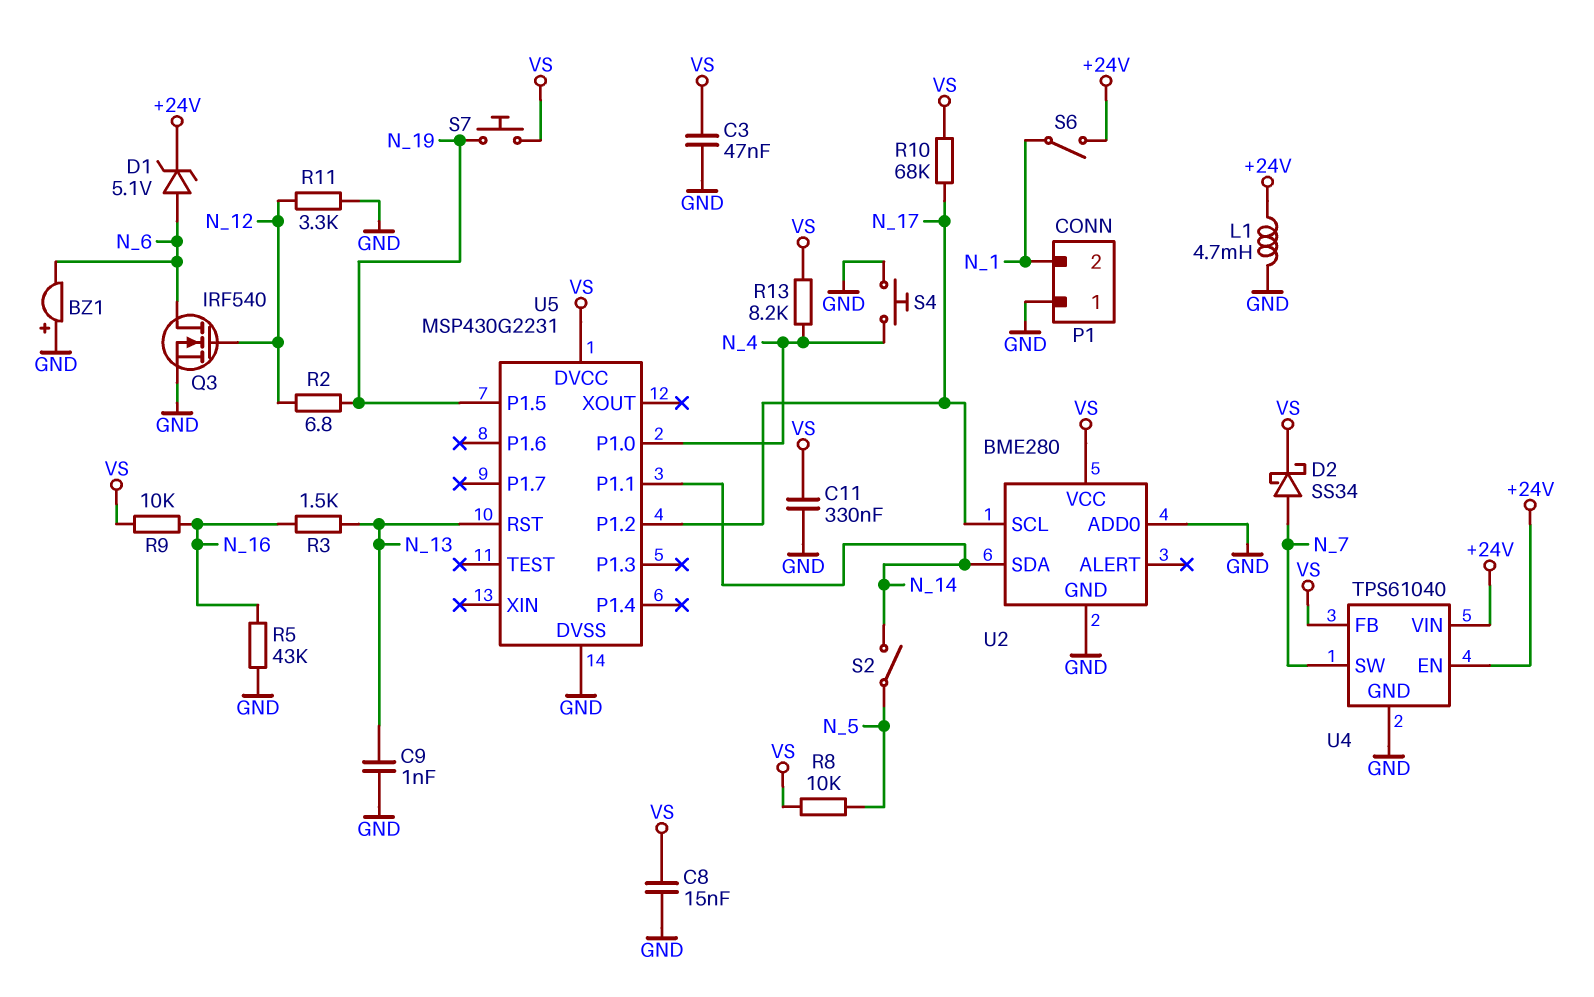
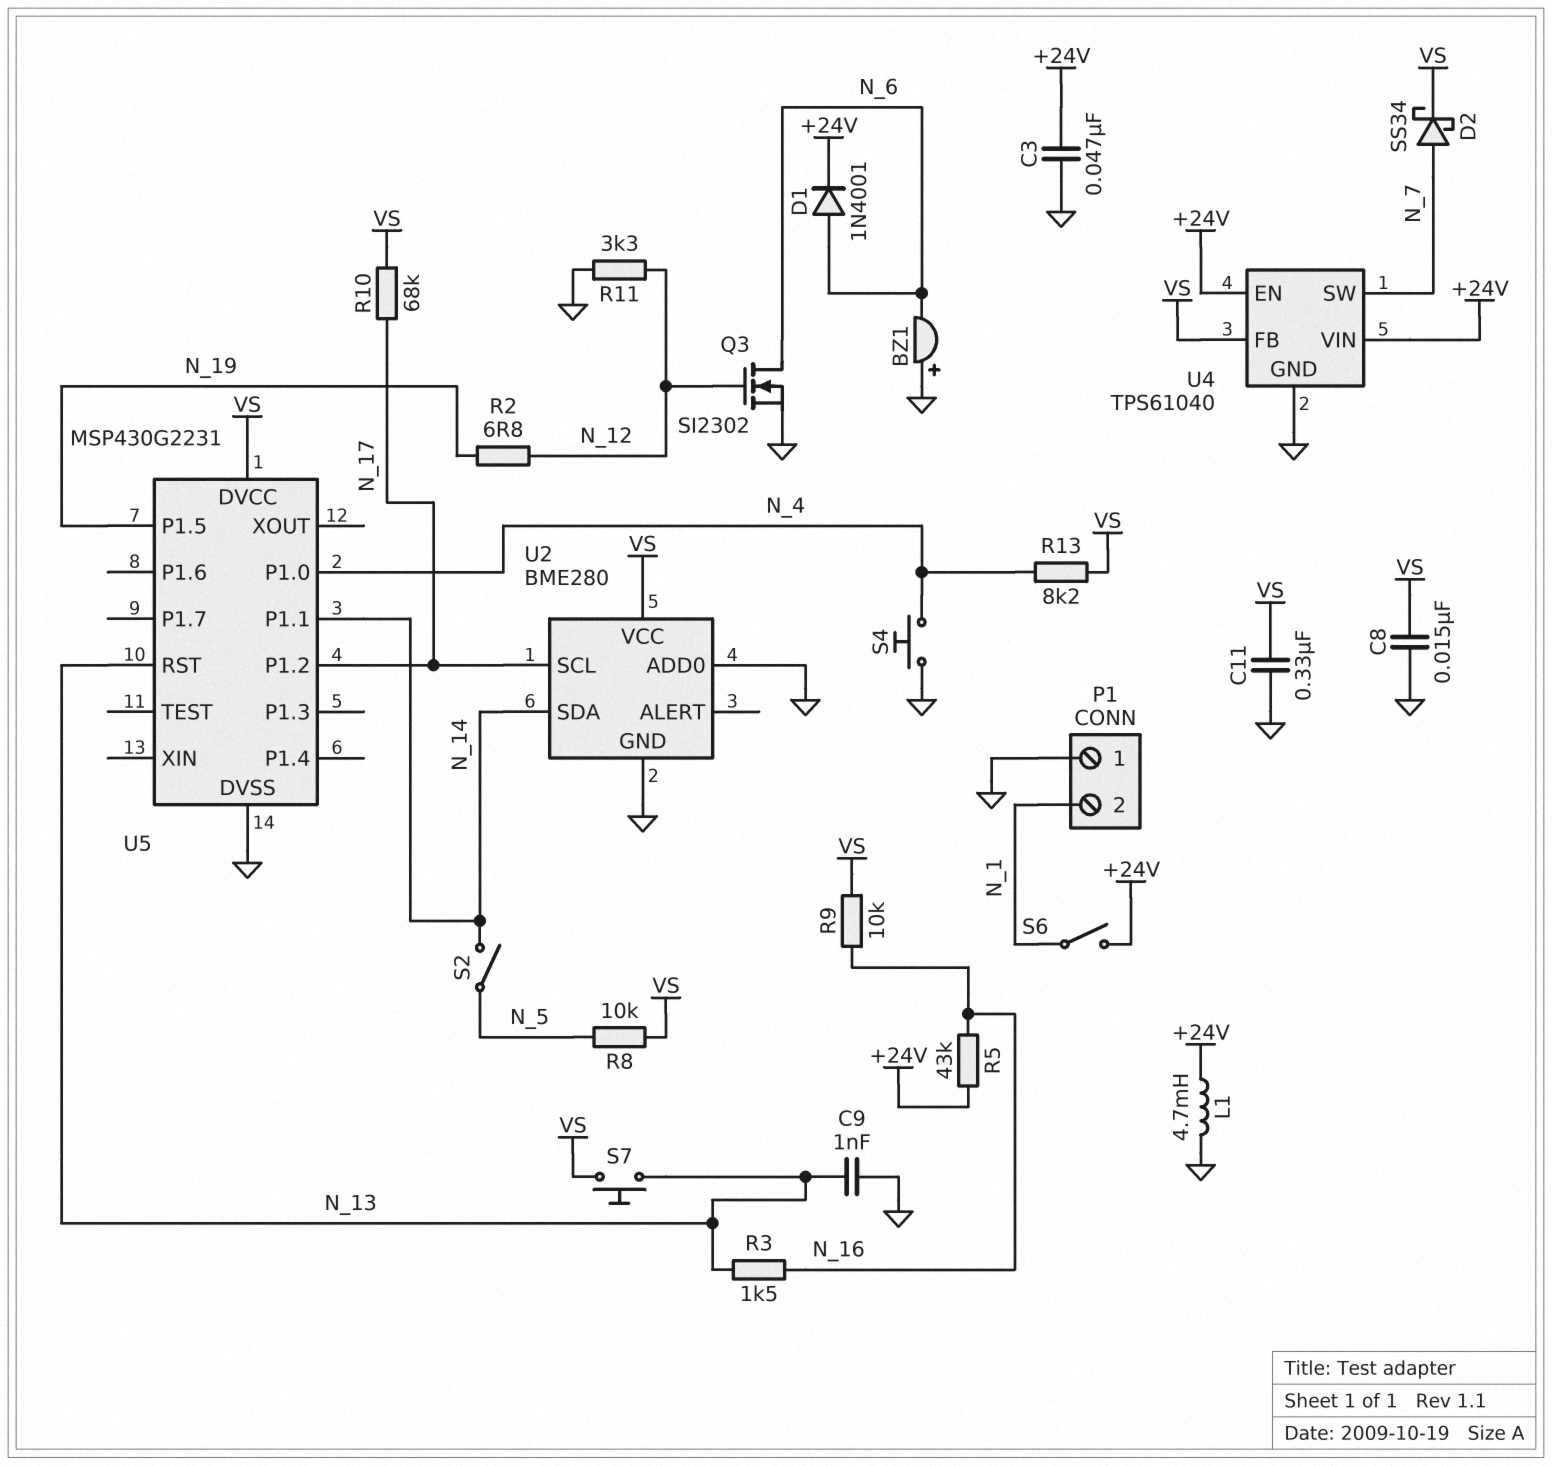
C3: 47nF (GND, VS) -> 47nF (+24V, GND)
D1: zener 5.1V (A N_6, K +24V) -> diode 1N4001 (A N_6, K +24V)
Q3: NMOS IRF540 (G N_12, D N_6, S GND) -> NMOS SI2302 (G N_12, D N_6, S GND)
R5: 43k (GND, N_16) -> 43k (+24V, N_16)
S7: button (N_19, VS) -> button (N_13, VS)

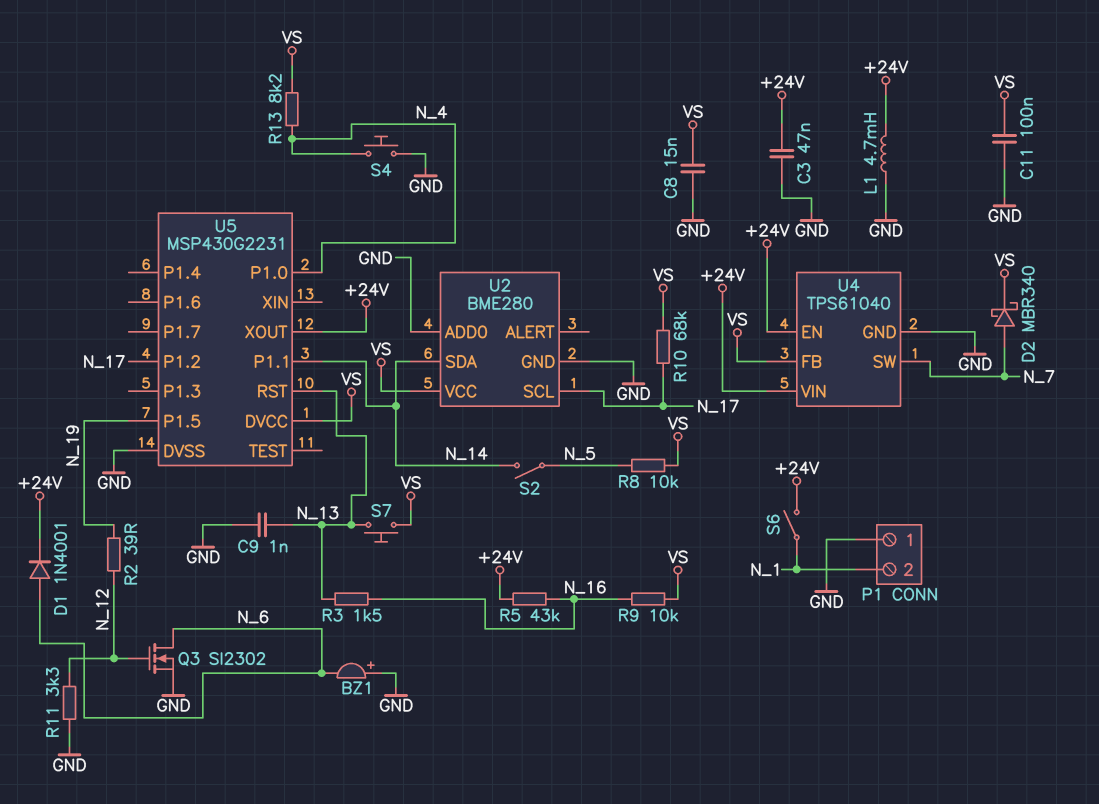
C11: 330nF (GND, VS) -> 100nF (GND, VS)
D2: schottky SS34 (A N_7, K VS) -> schottky MBR340 (A N_7, K VS)
R2: 6.8 (N_12, N_19) -> 39 (N_12, N_19)
U5 pin XOUT: none -> +24V

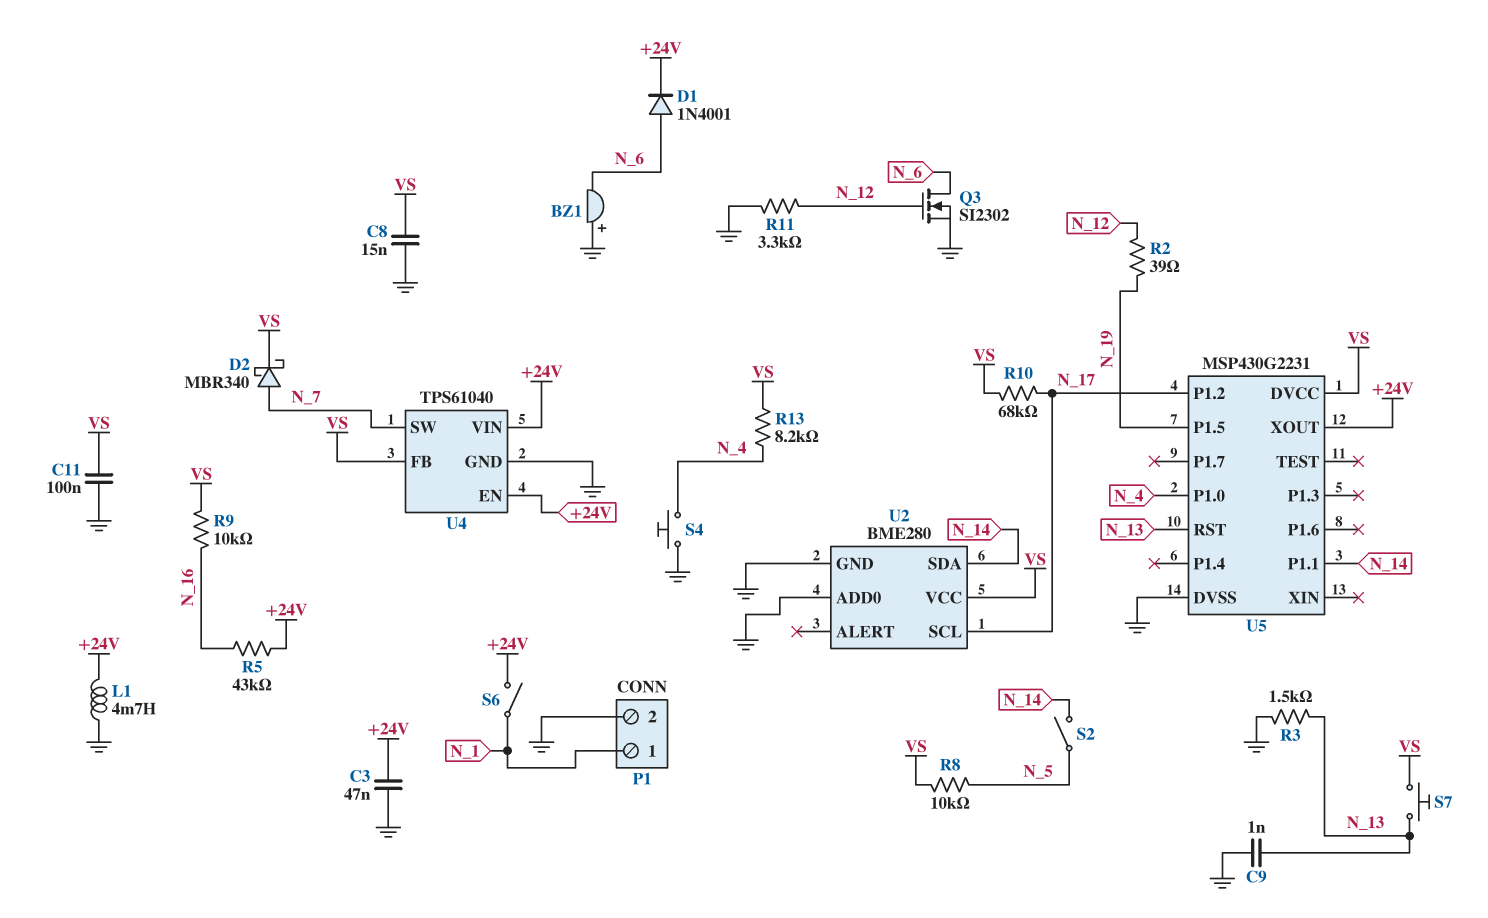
P1 pin 1: GND -> N_1
P1 pin 2: N_1 -> GND
R3: 1.5k (N_13, N_16) -> 1.5k (GND, N_13)

